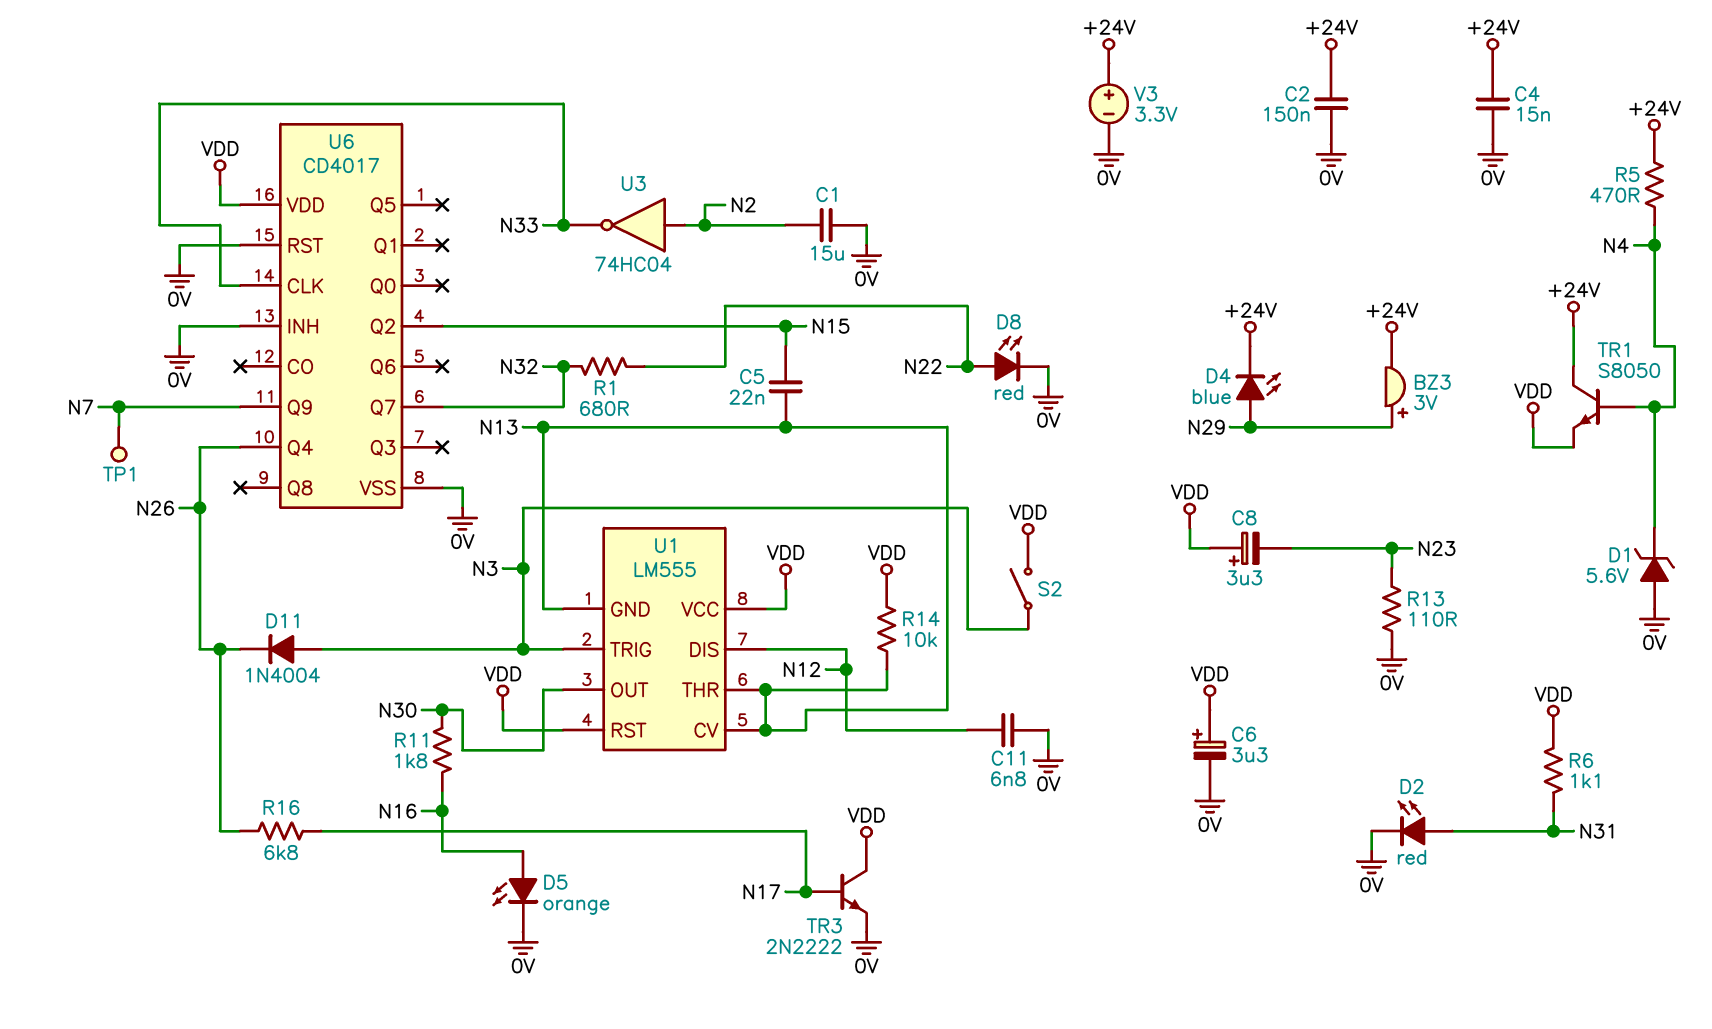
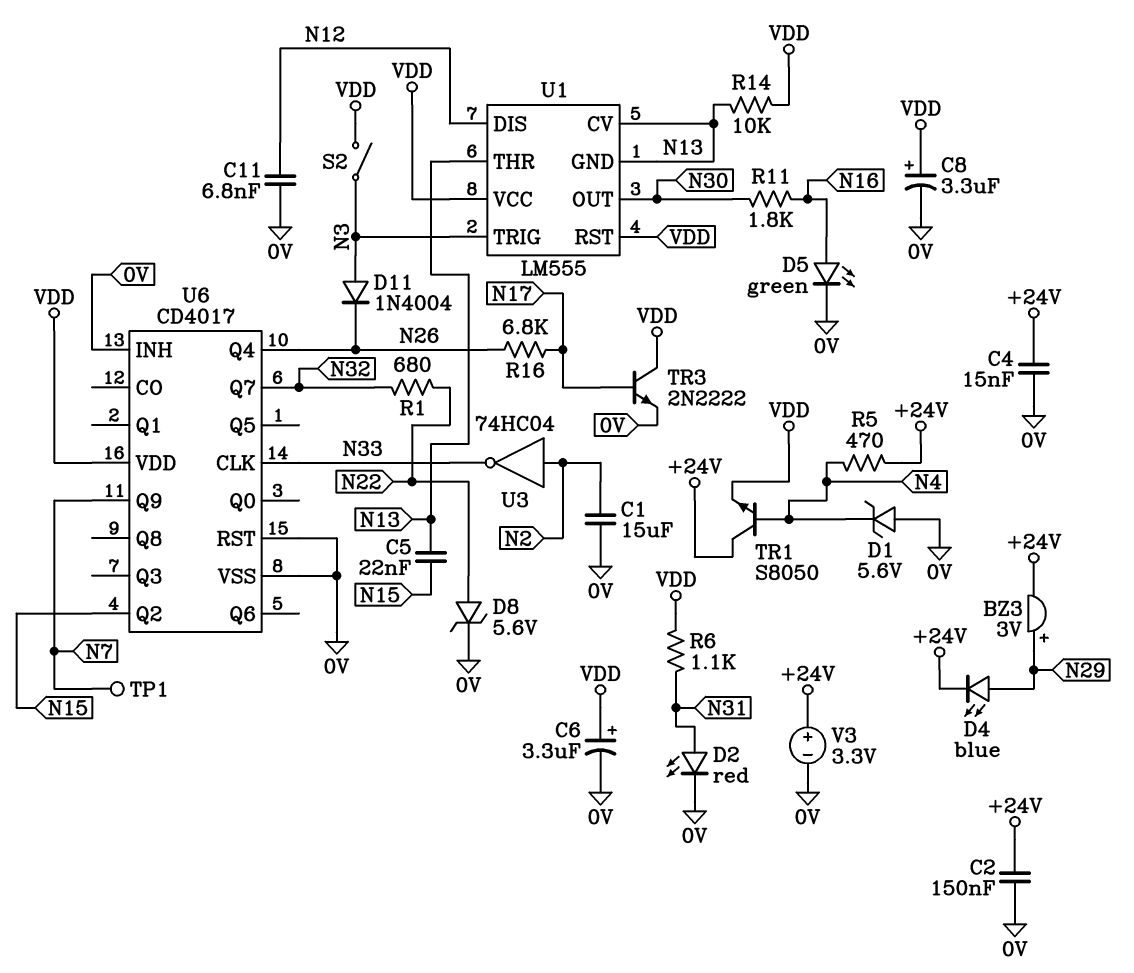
C8: 3.3uF (plus VDD, minus N23) -> 3.3uF (plus VDD, minus 0V)
D5: LED orange (A N16, K 0V) -> LED green (A N16, K 0V)
D8: LED red (A N22, K 0V) -> zener 5.6V (A N22, K 0V)
R13: 110 (0V, N23) -> none

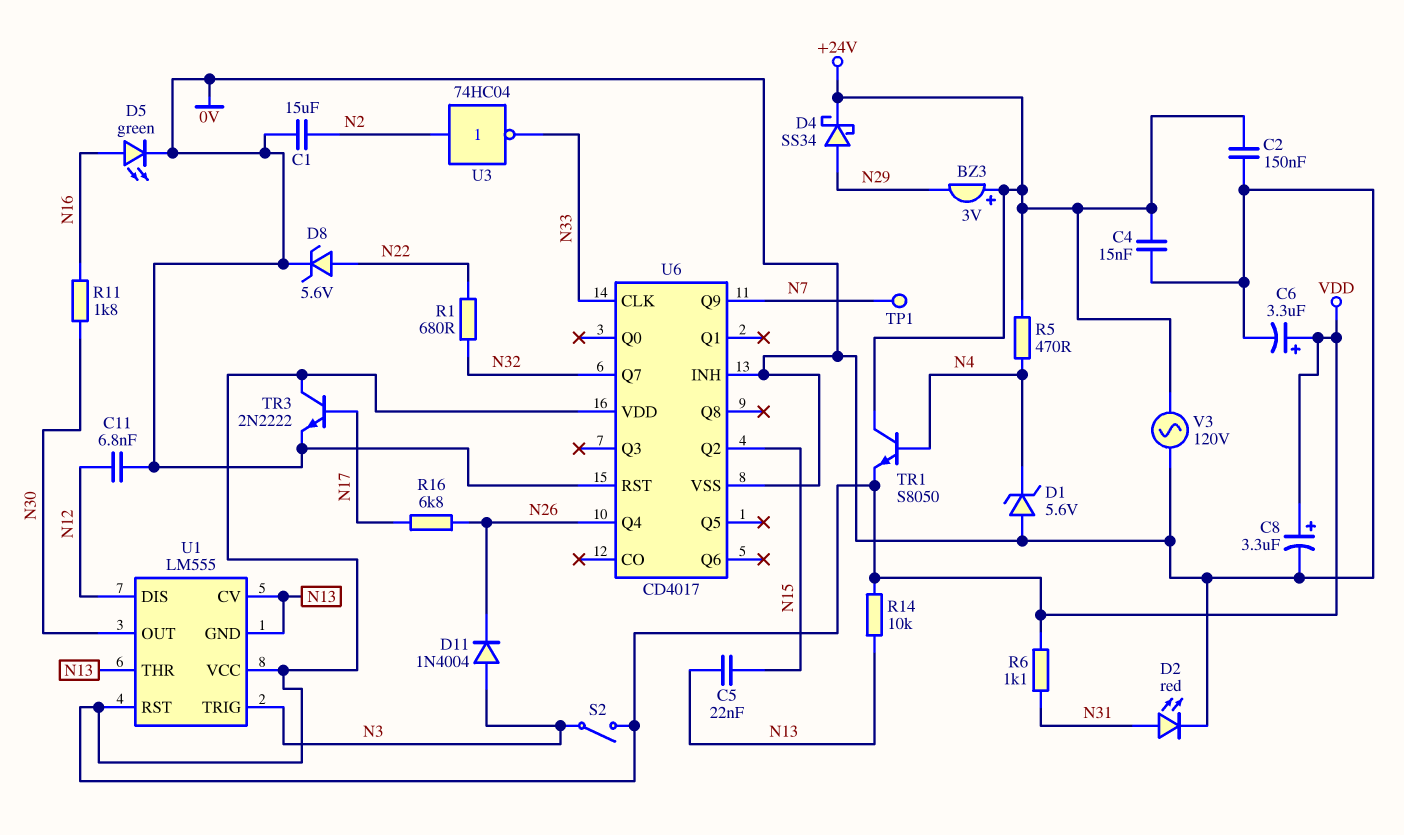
BZ3: buzzer 3V (plus N29, minus +24V) -> buzzer 3V (plus +24V, minus N29)
D4: LED blue (A N29, K +24V) -> schottky SS34 (A N29, K +24V)
V3: 3.3V (plus +24V, minus 0V) -> AC 120V (+24V, 0V)

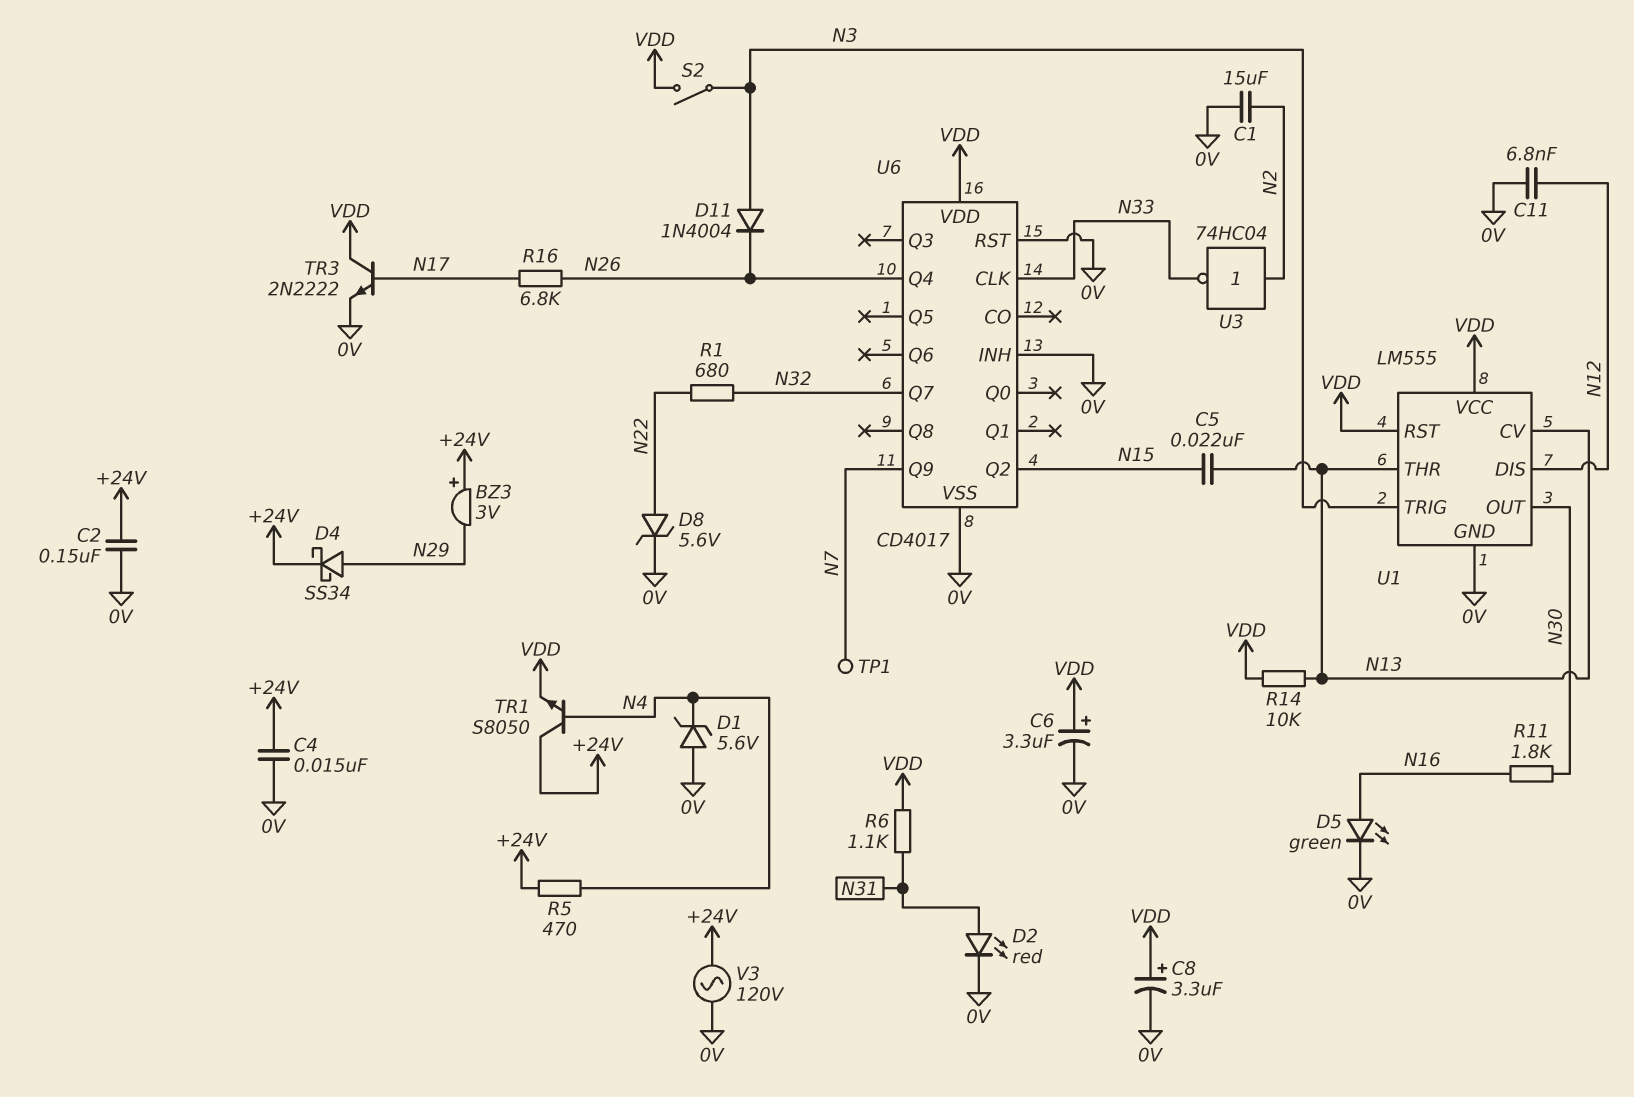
U1 pin GND: N13 -> 0V

